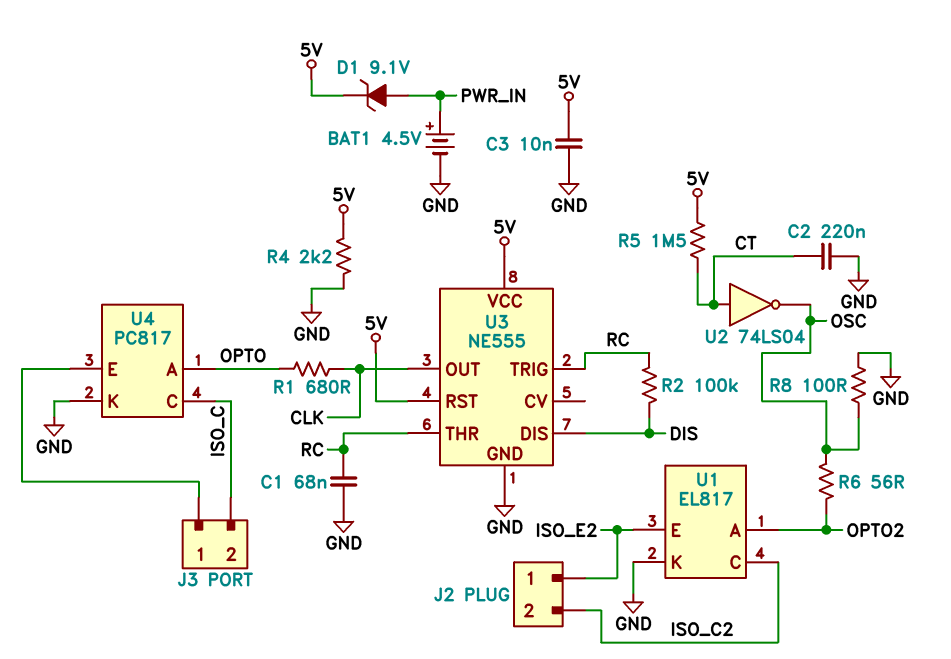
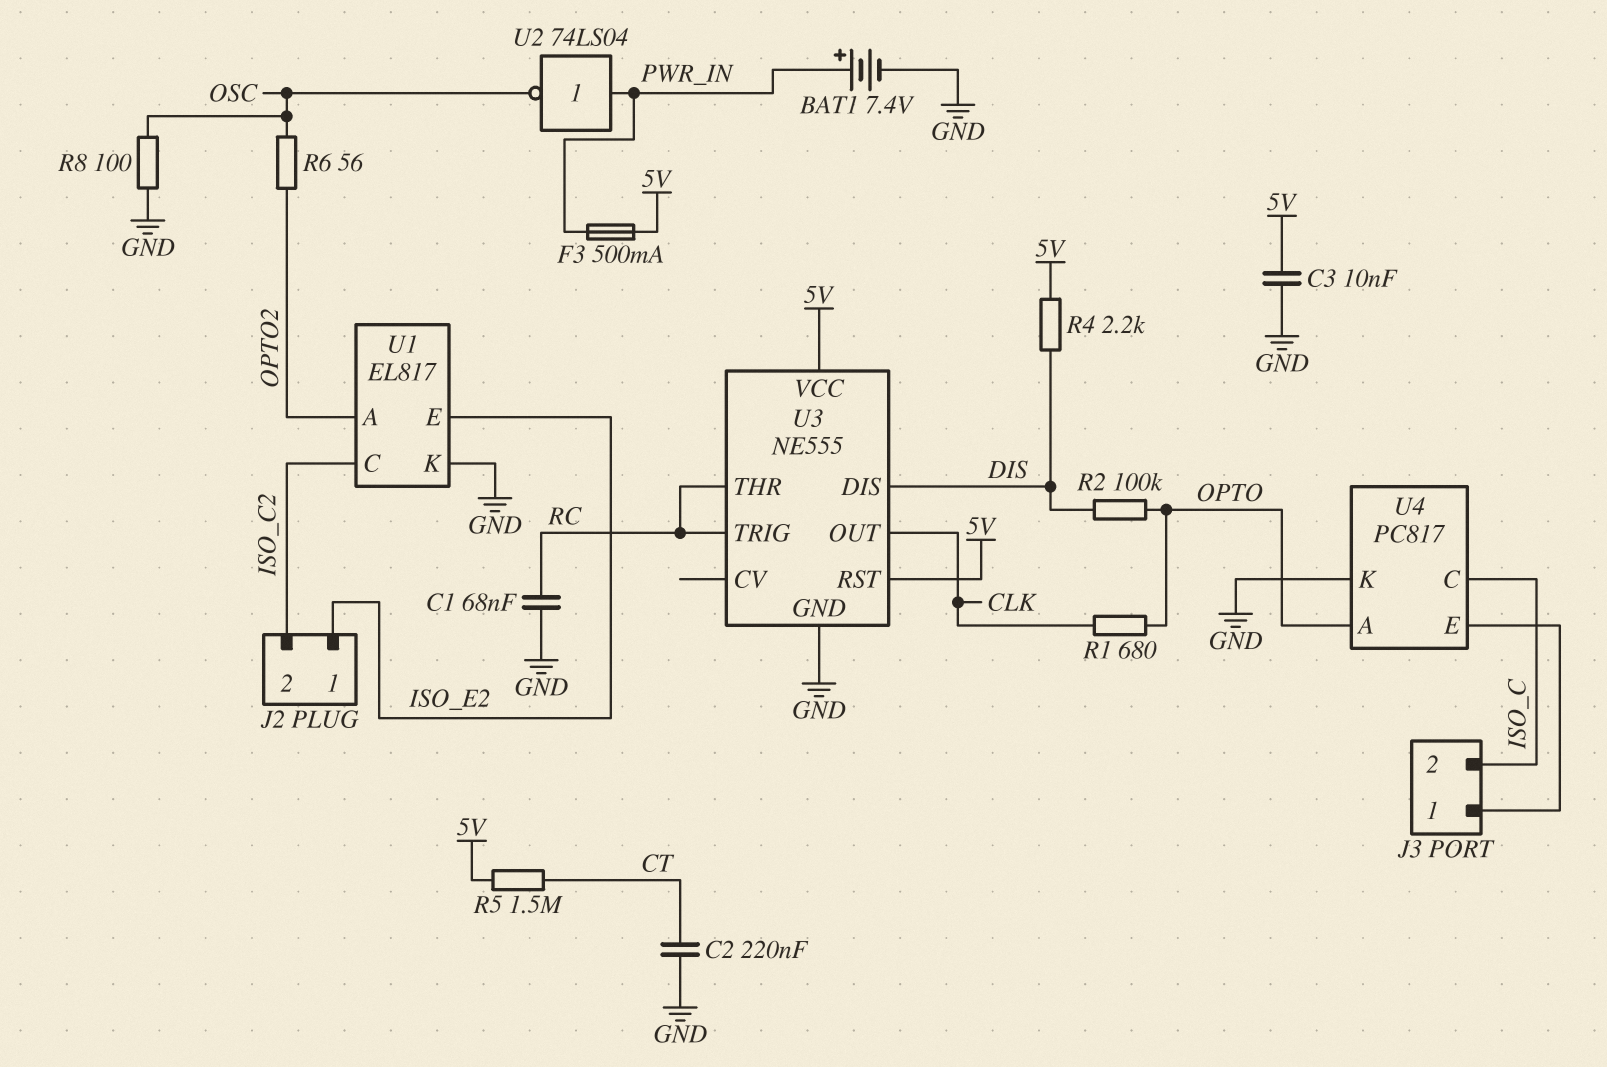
BAT1: 4.5V (plus PWR_IN, minus GND) -> 7.4V (plus PWR_IN, minus GND)
D1: zener 9.1V (A PWR_IN, K 5V) -> none
F3: none -> 500mA (5V, PWR_IN)
R2: 100k (DIS, RC) -> 100k (DIS, OPTO)
R4: 2.2k (5V, GND) -> 2.2k (5V, DIS)
U2: NOT 74LS04 (in CT, out OSC) -> NOT 74LS04 (in PWR_IN, out OSC)

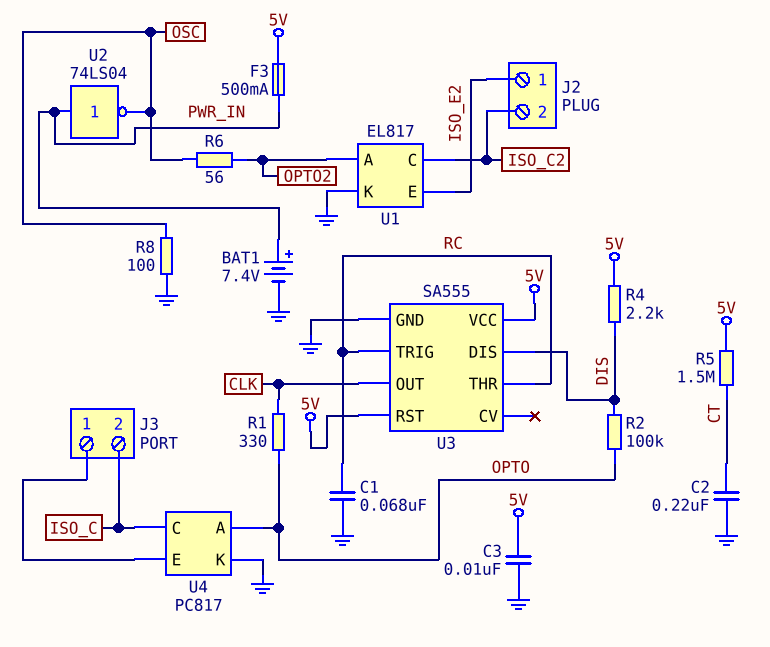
R1: 680 (CLK, OPTO) -> 330 (CLK, OPTO)
U3: NE555 -> SA555

